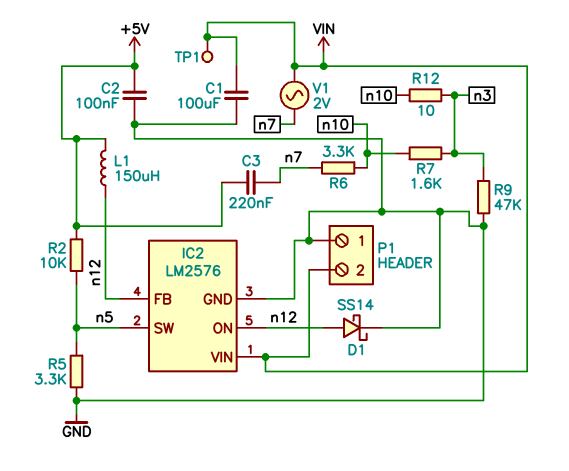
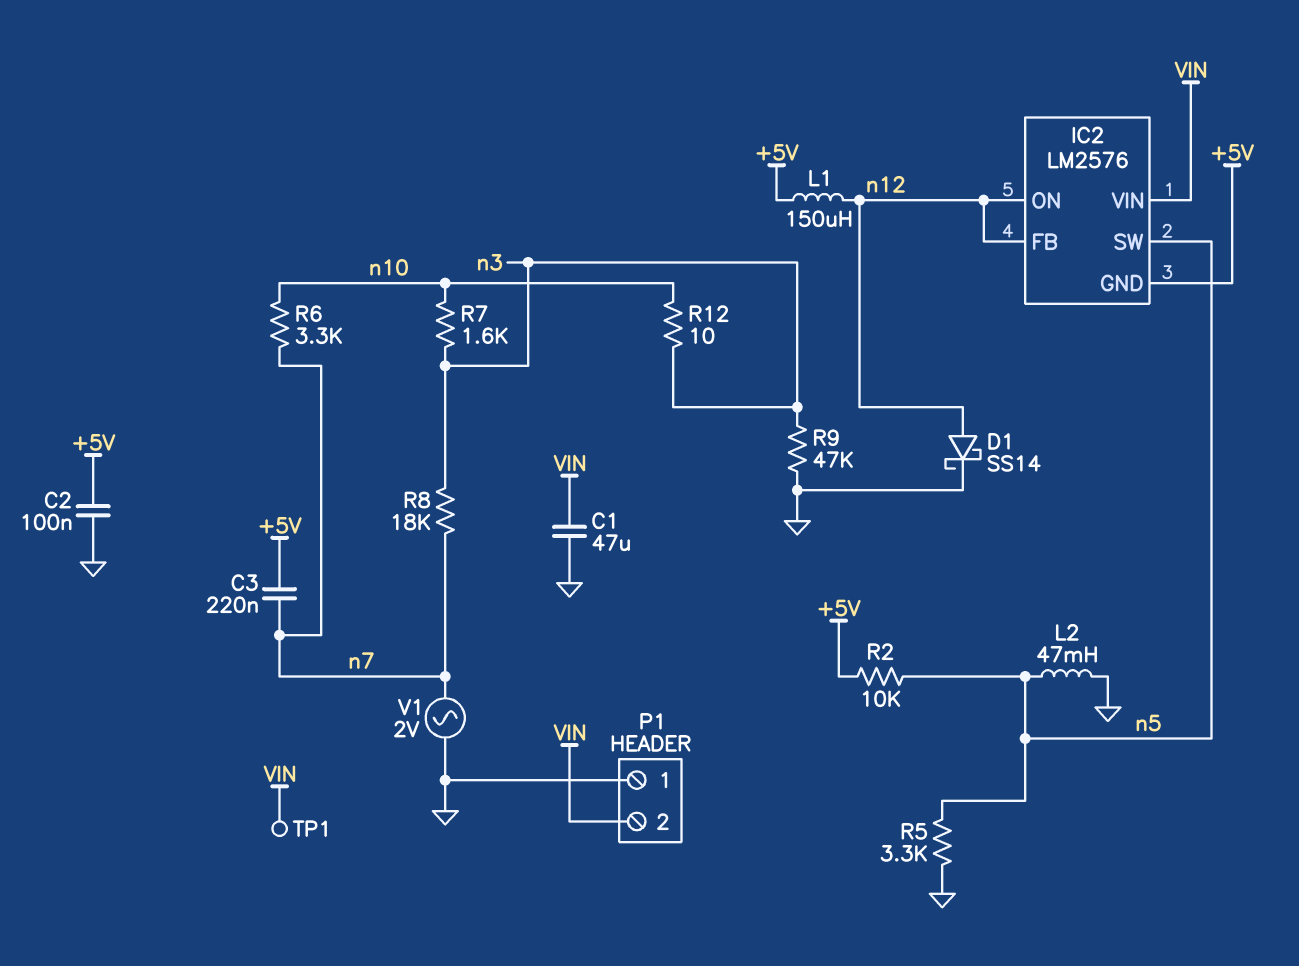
C1: 100uF (GND, VIN) -> 47uF (GND, VIN)
IC2 pin GND: GND -> +5V
L2: none -> 47mH (GND, n5)
R8: none -> 18k (n3, n7)
V1: AC 2V (VIN, n7) -> AC 2V (GND, n7)

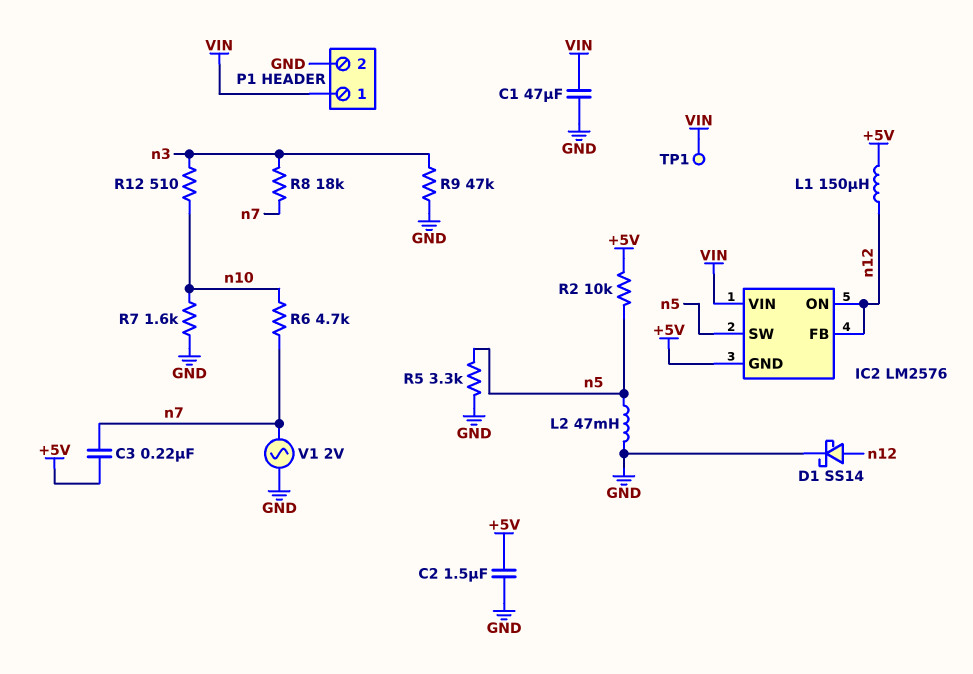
C2: 100nF (+5V, GND) -> 1.5uF (+5V, GND)
P1 pin 1: GND -> VIN
P1 pin 2: VIN -> GND
R6: 3.3k (n7, n10) -> 4.7k (n7, n10)
R7: 1.6k (n3, n10) -> 1.6k (GND, n10)
R12: 10 (n3, n10) -> 510 (n3, n10)

